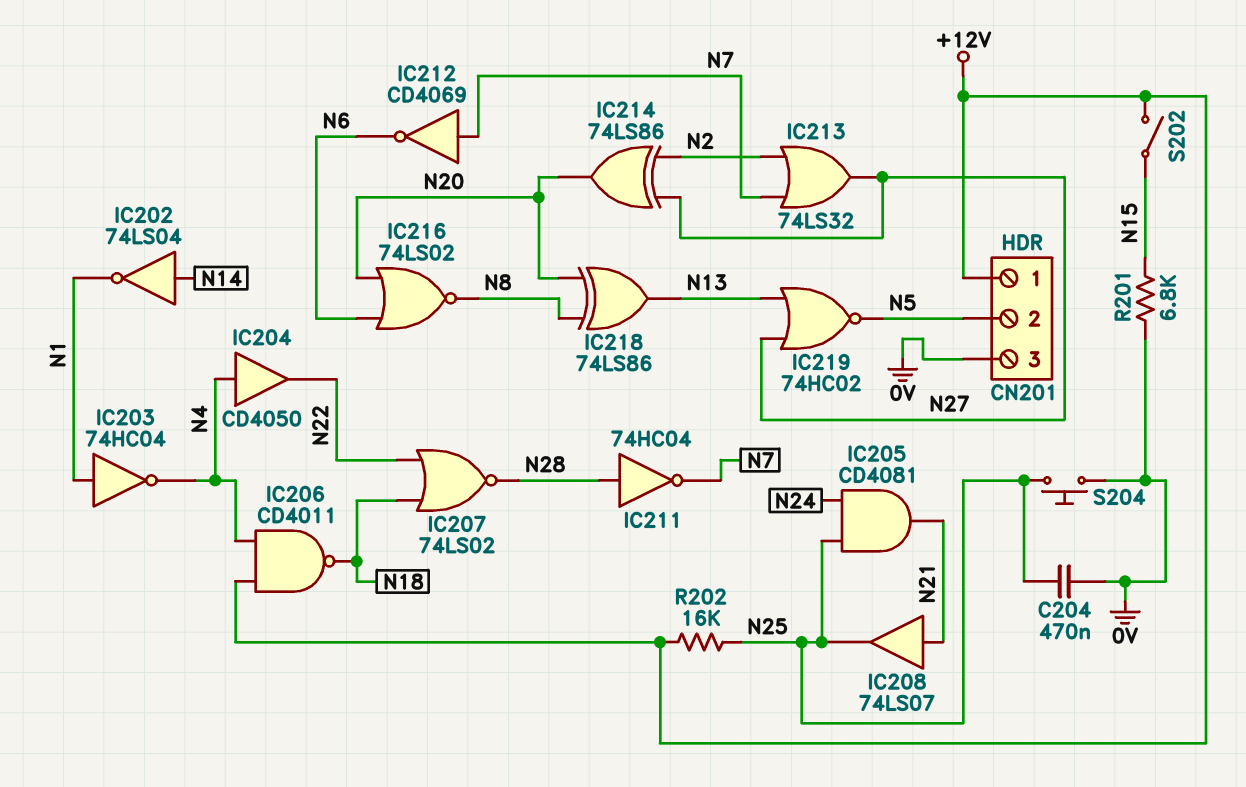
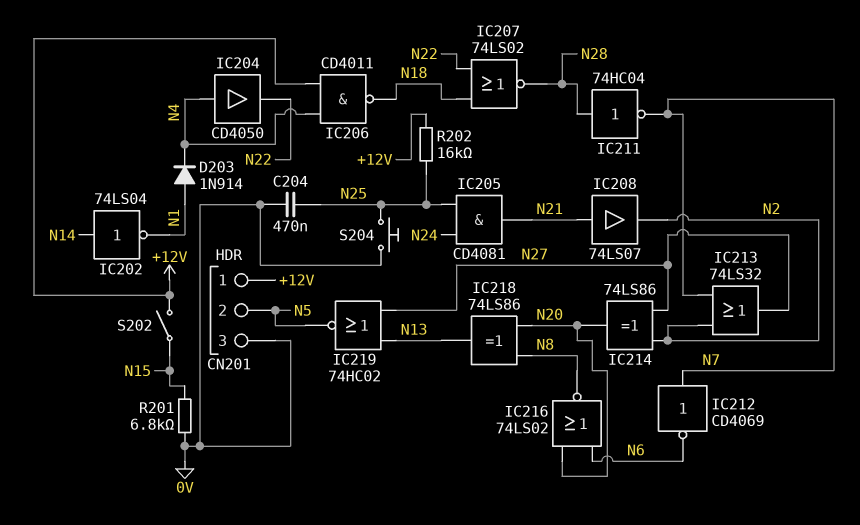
D203: none -> diode 1N914 (A N1, K N4)
IC203: NOT 74HC04 (in N1, out N4) -> none
IC208: buffer 74LS07 (in N21, out N25) -> buffer 74LS07 (in N21, out N2)

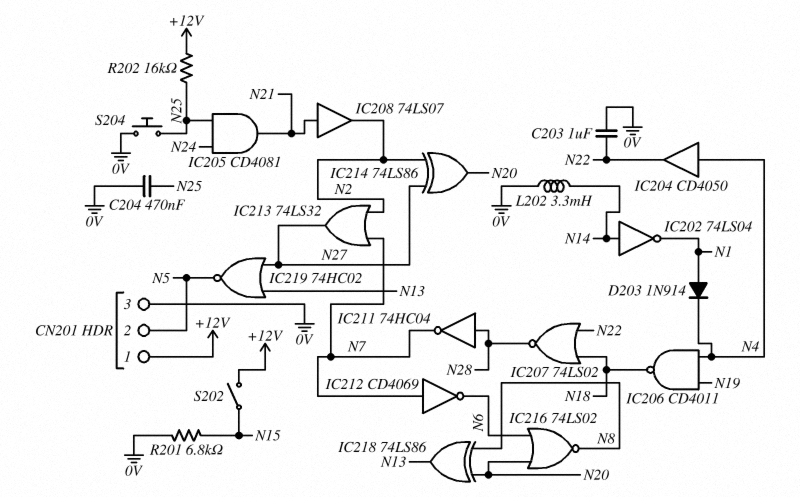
C203: none -> 1uF (0V, N22)
IC206: NAND CD4011 (in +12V, in N4, out N18) -> NAND CD4011 (in N4, in N19, out N18)
L202: none -> 3.3mH (0V, N14)

